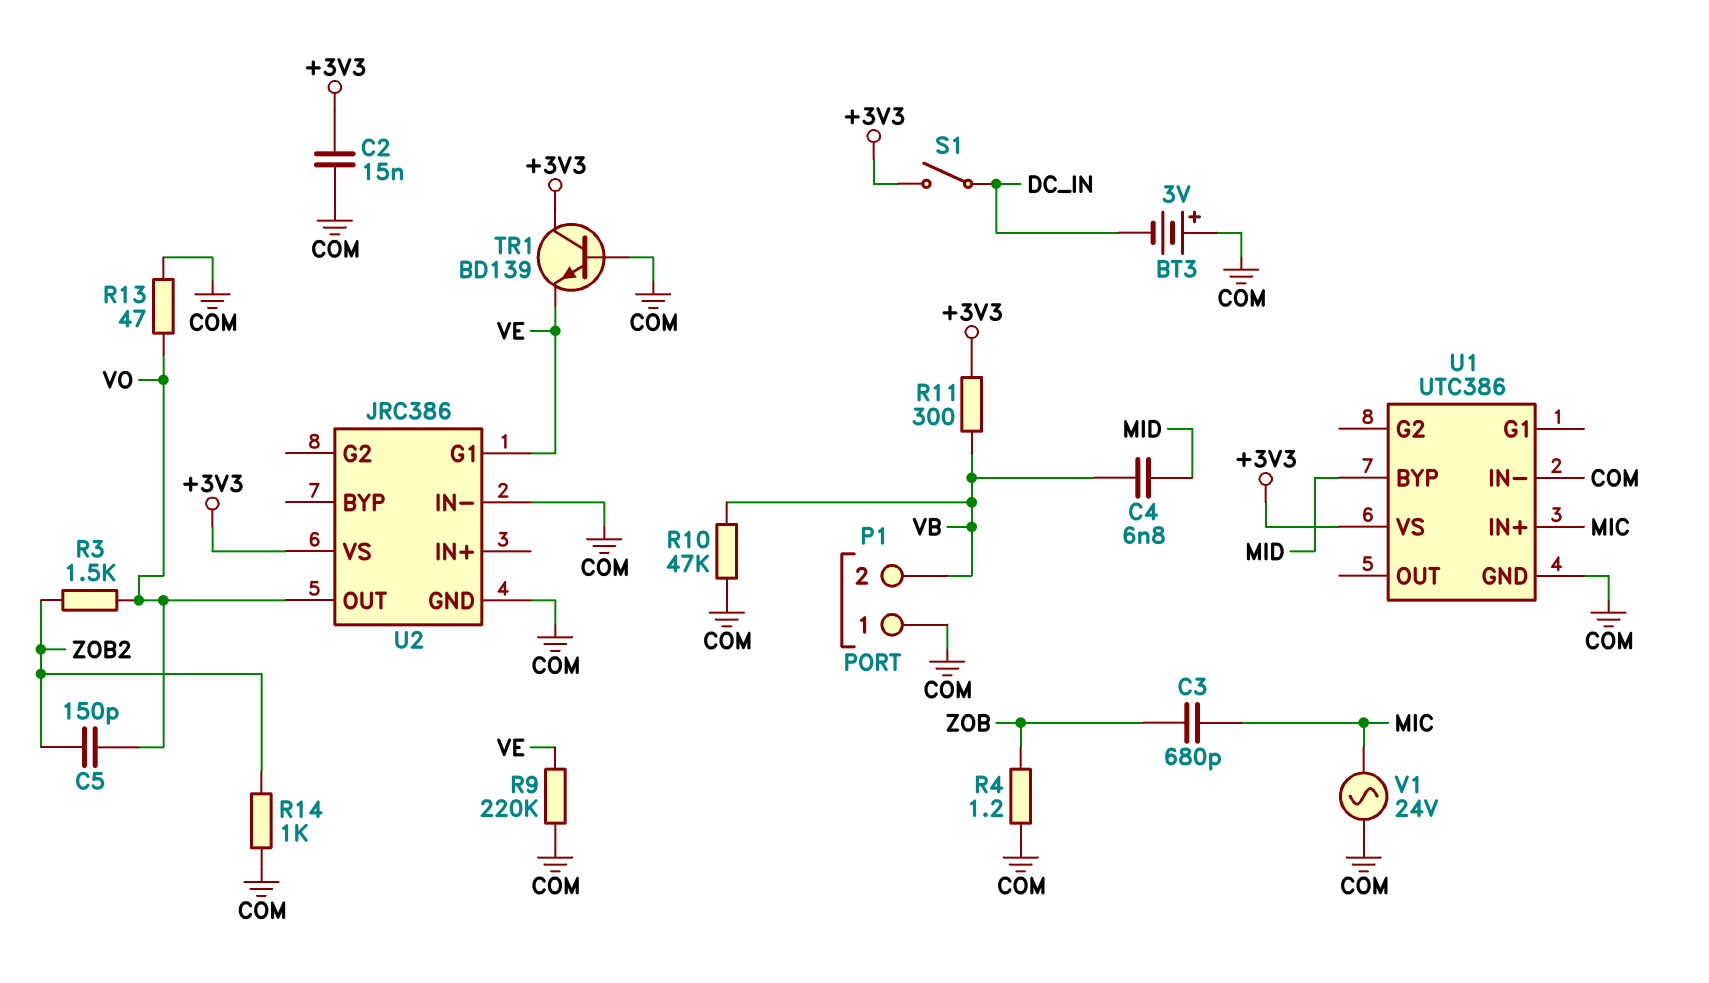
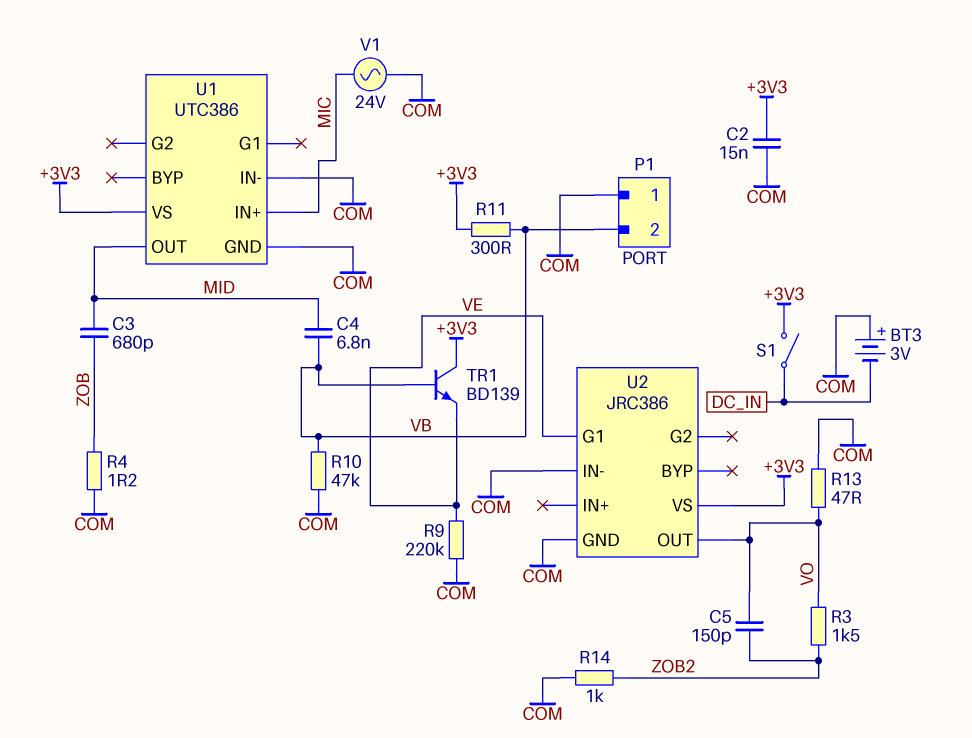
C3: 680pF (MIC, ZOB) -> 680pF (MID, ZOB)
TR1: NPN BD139 (B COM, C +3V3, E VE) -> NPN BD139 (B VB, C +3V3, E VE)
U1 pin BYP: MID -> none
U1 pin OUT: none -> MID

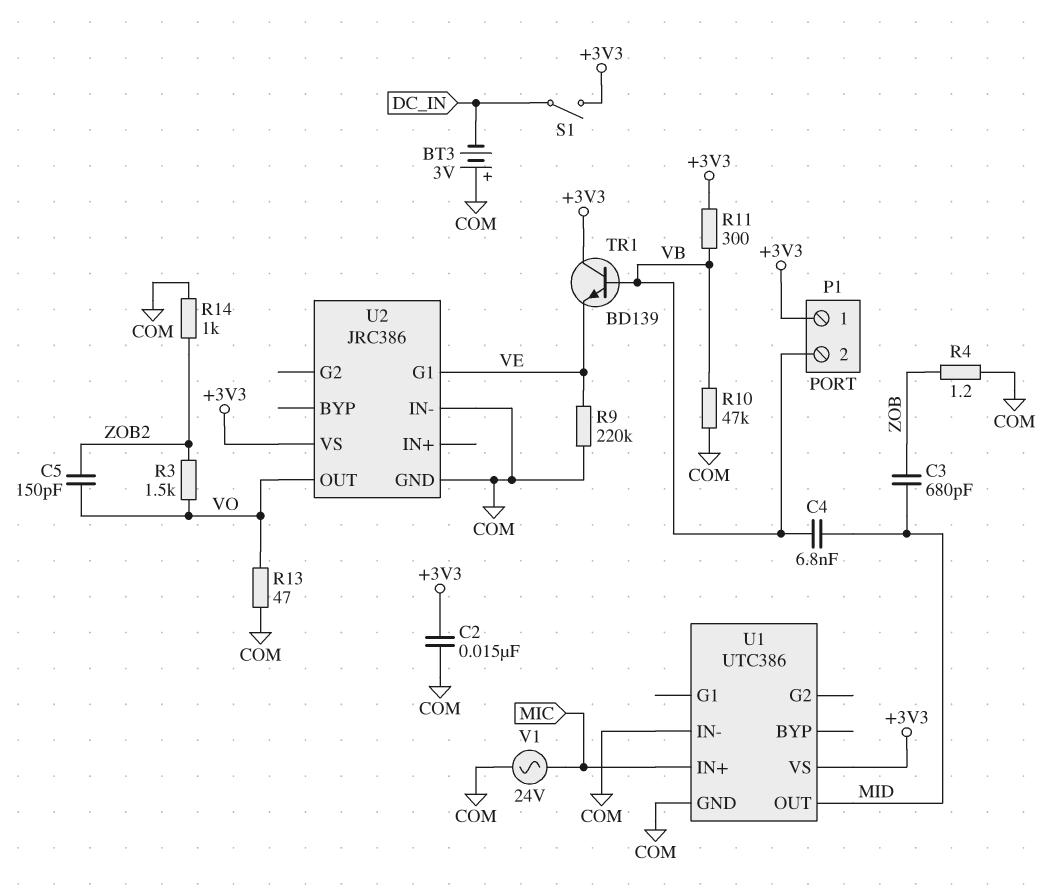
P1 pin 1: COM -> +3V3

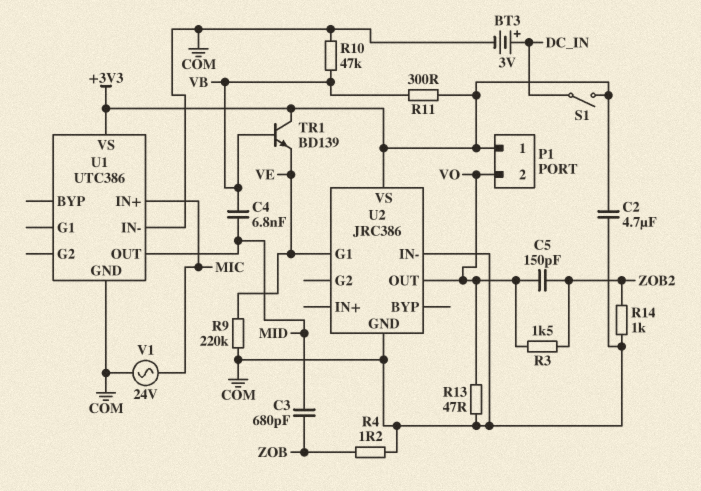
BT3: 3V (plus COM, minus DC_IN) -> 3V (plus DC_IN, minus COM)
C2: 15nF (+3V3, COM) -> 4.7uF (+3V3, COM)
P1 pin 2: VB -> VO

